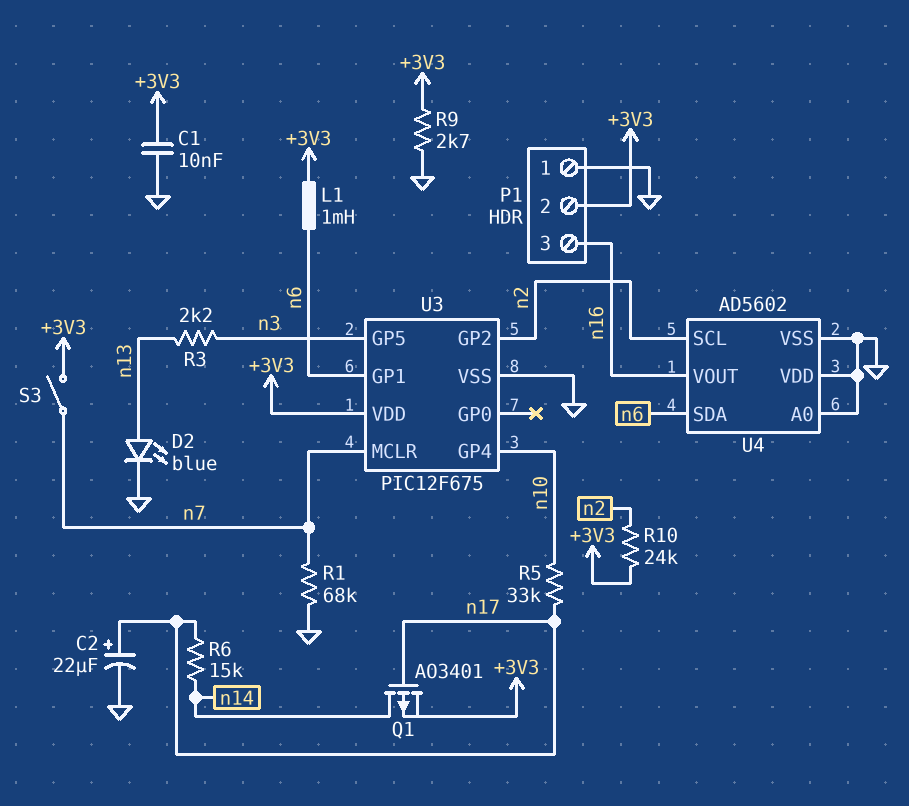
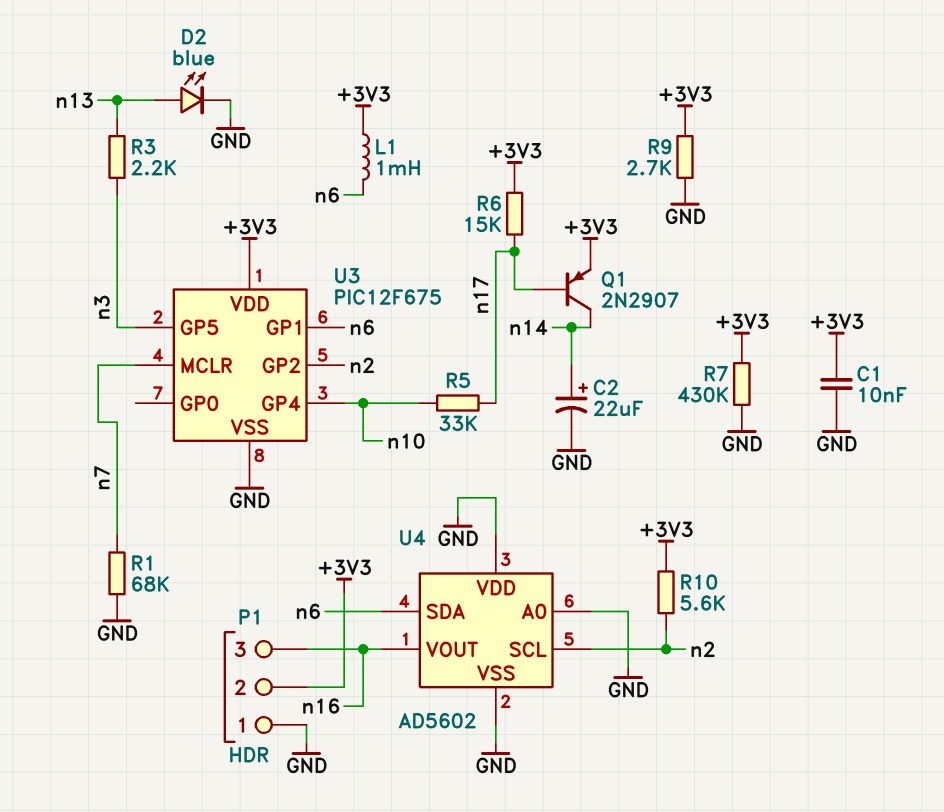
C2: 22uF (plus n17, minus GND) -> 22uF (plus n14, minus GND)
Q1: PMOS AO3401 (G n17, D n14, S +3V3) -> PNP 2N2907 (B n17, C n14, E +3V3)
R6: 15k (n14, n17) -> 15k (+3V3, n17)
R7: none -> 430k (+3V3, GND)
R10: 24k (+3V3, n2) -> 5.6k (+3V3, n2)
S3: switch (+3V3, n7) -> none

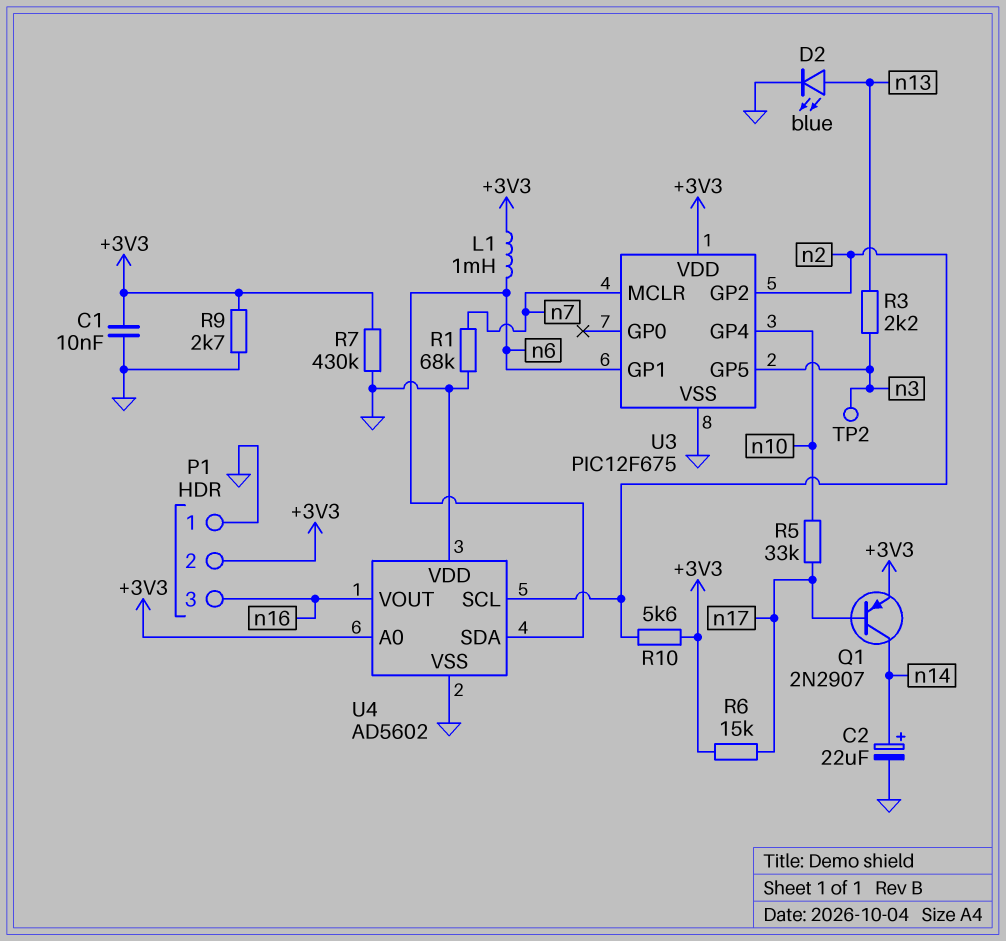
TP2: none -> test point (n3)
U4 pin A0: GND -> +3V3

